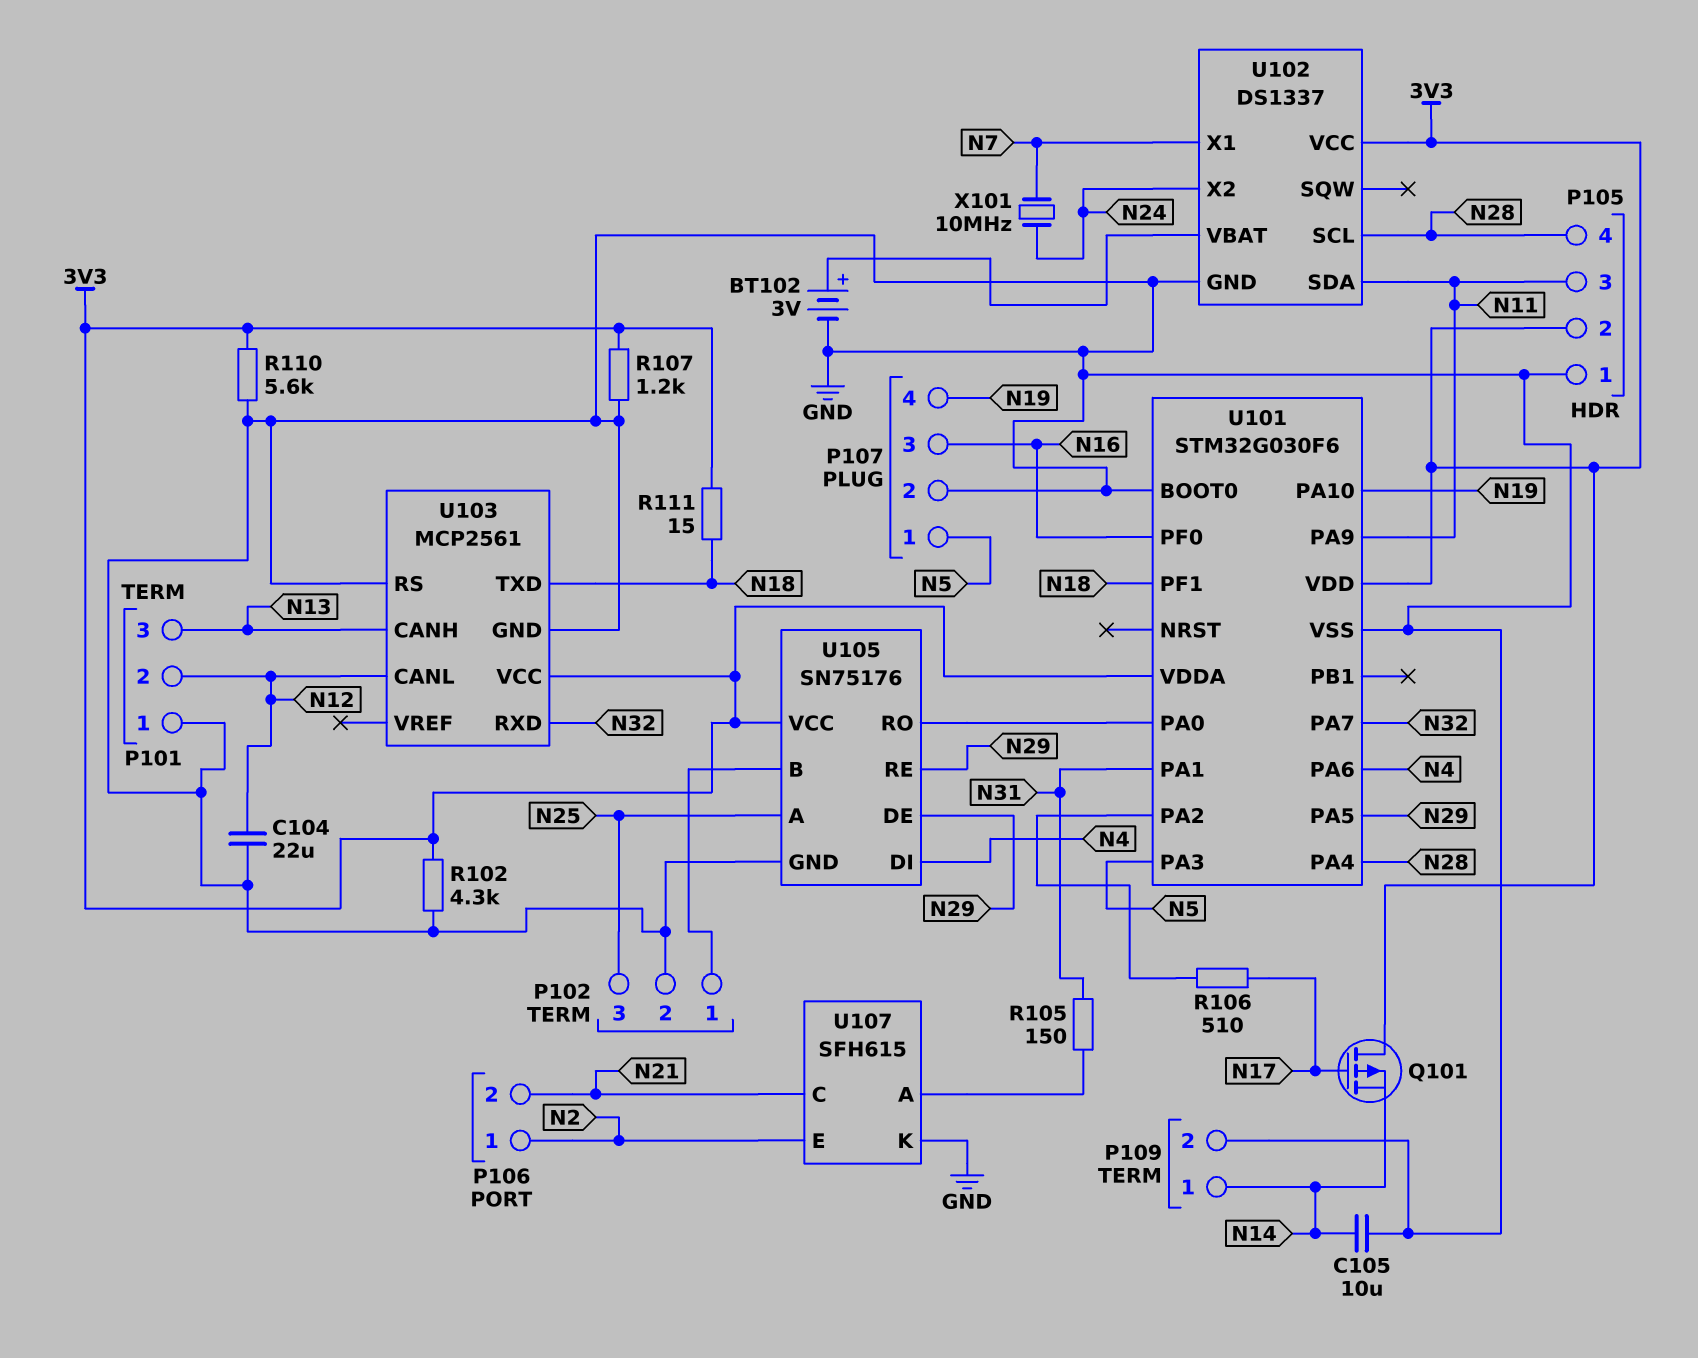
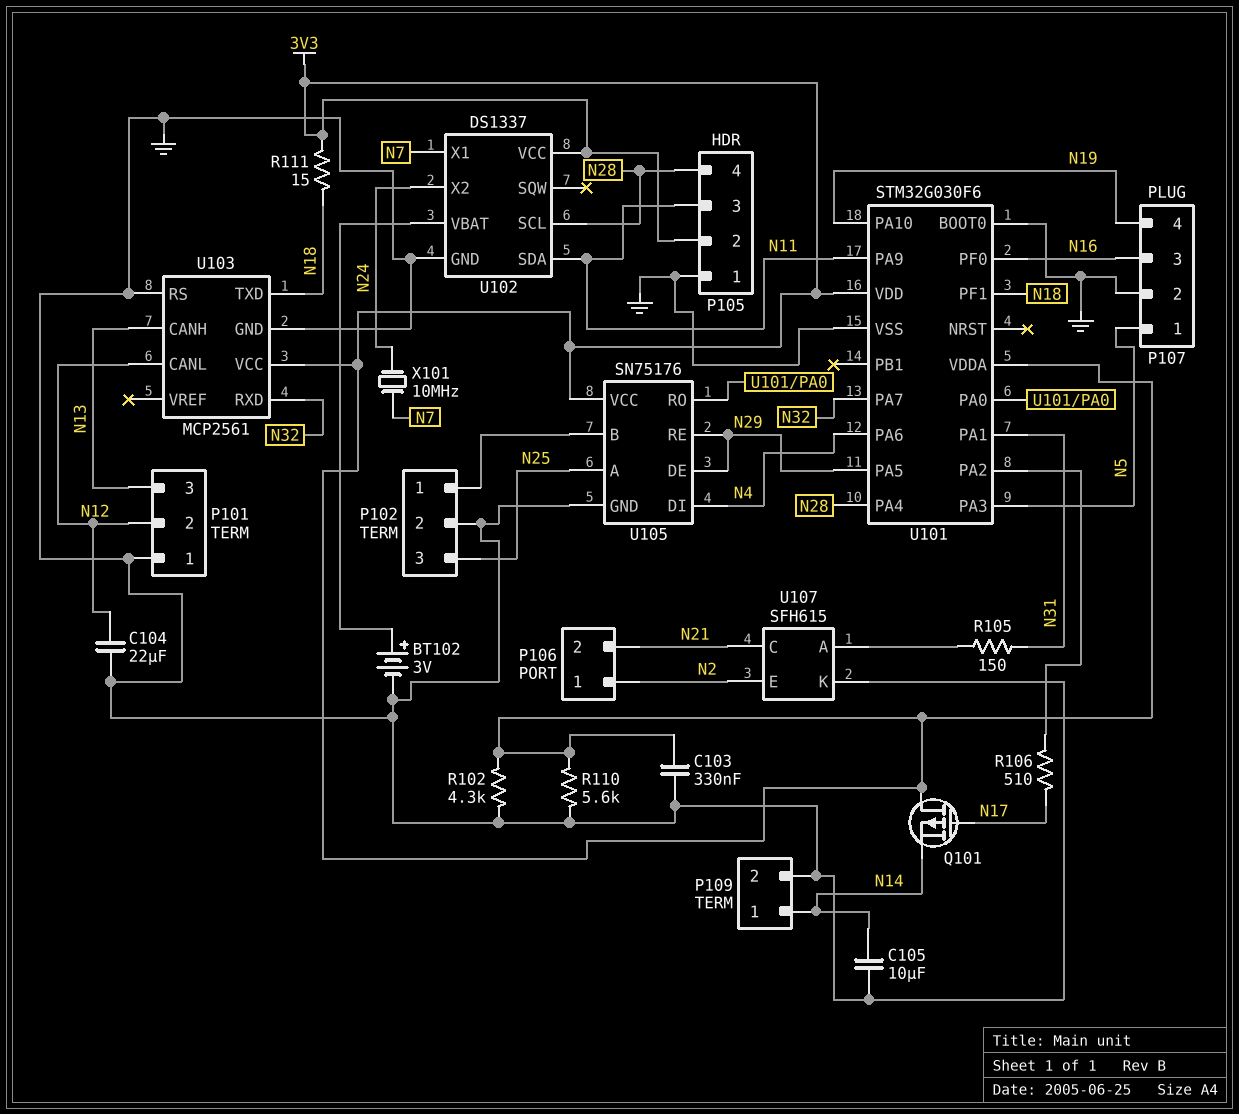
C103: none -> 330nF (3V3, GND)
R107: 1.2k (3V3, GND) -> none

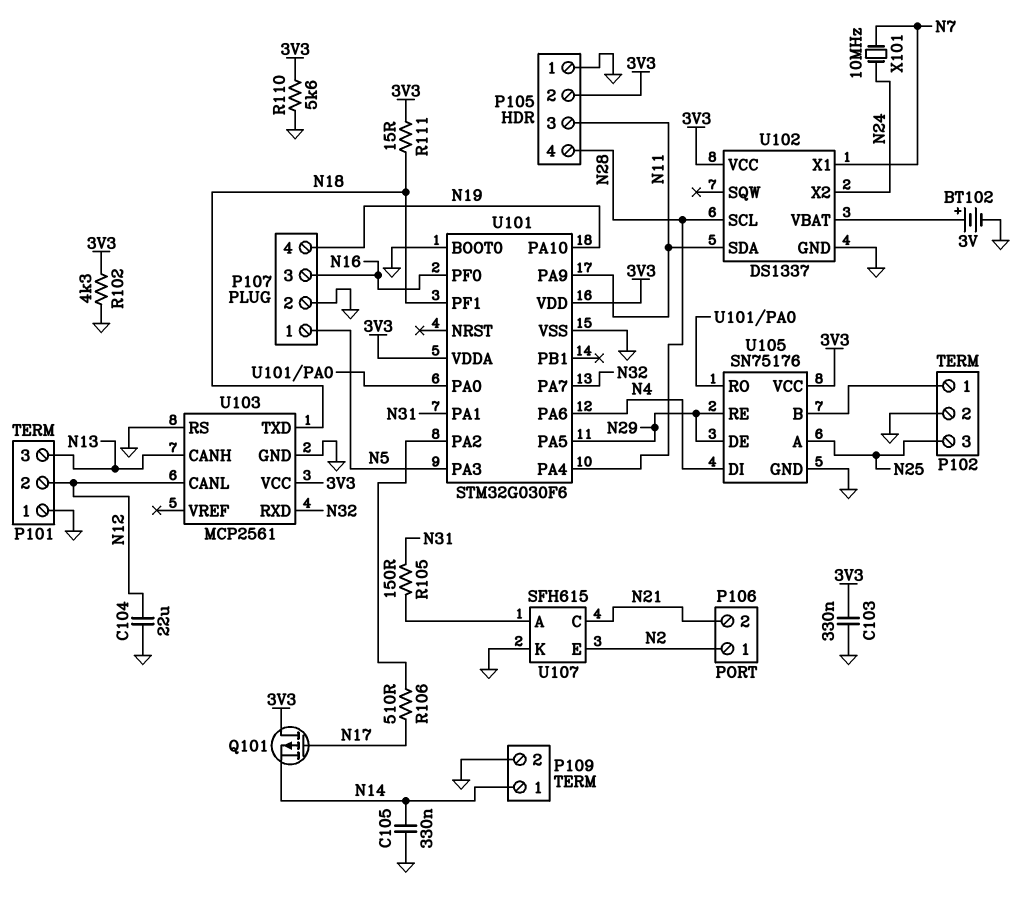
C105: 10uF (GND, N14) -> 330nF (GND, N14)

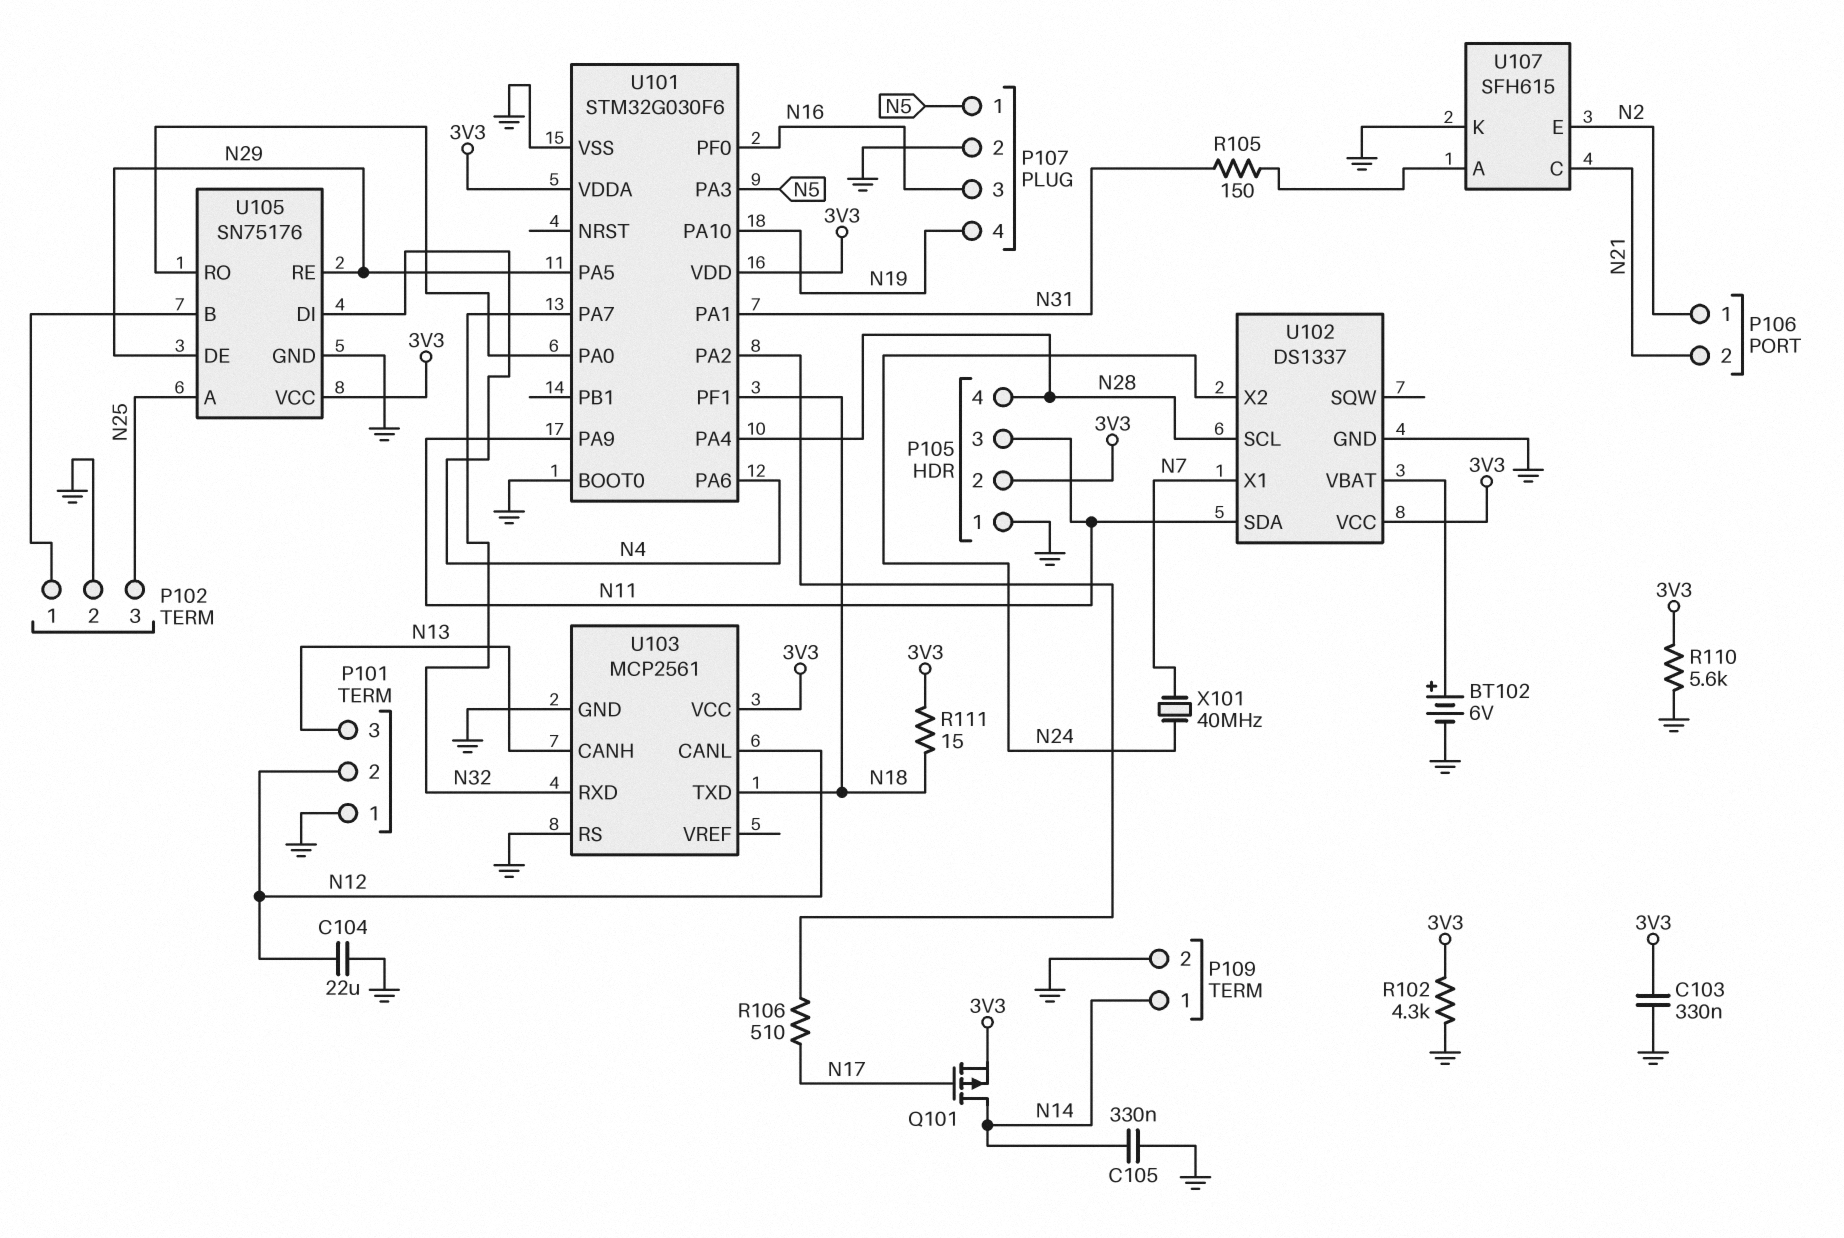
BT102: 3V (plus U102/VBAT, minus GND) -> 6V (plus U102/VBAT, minus GND)
Q101: PMOS (G N17, D 3V3, S N14) -> PMOS (G N17, D N14, S 3V3)
X101: 10MHz (N7, N24) -> 40MHz (N7, N24)

